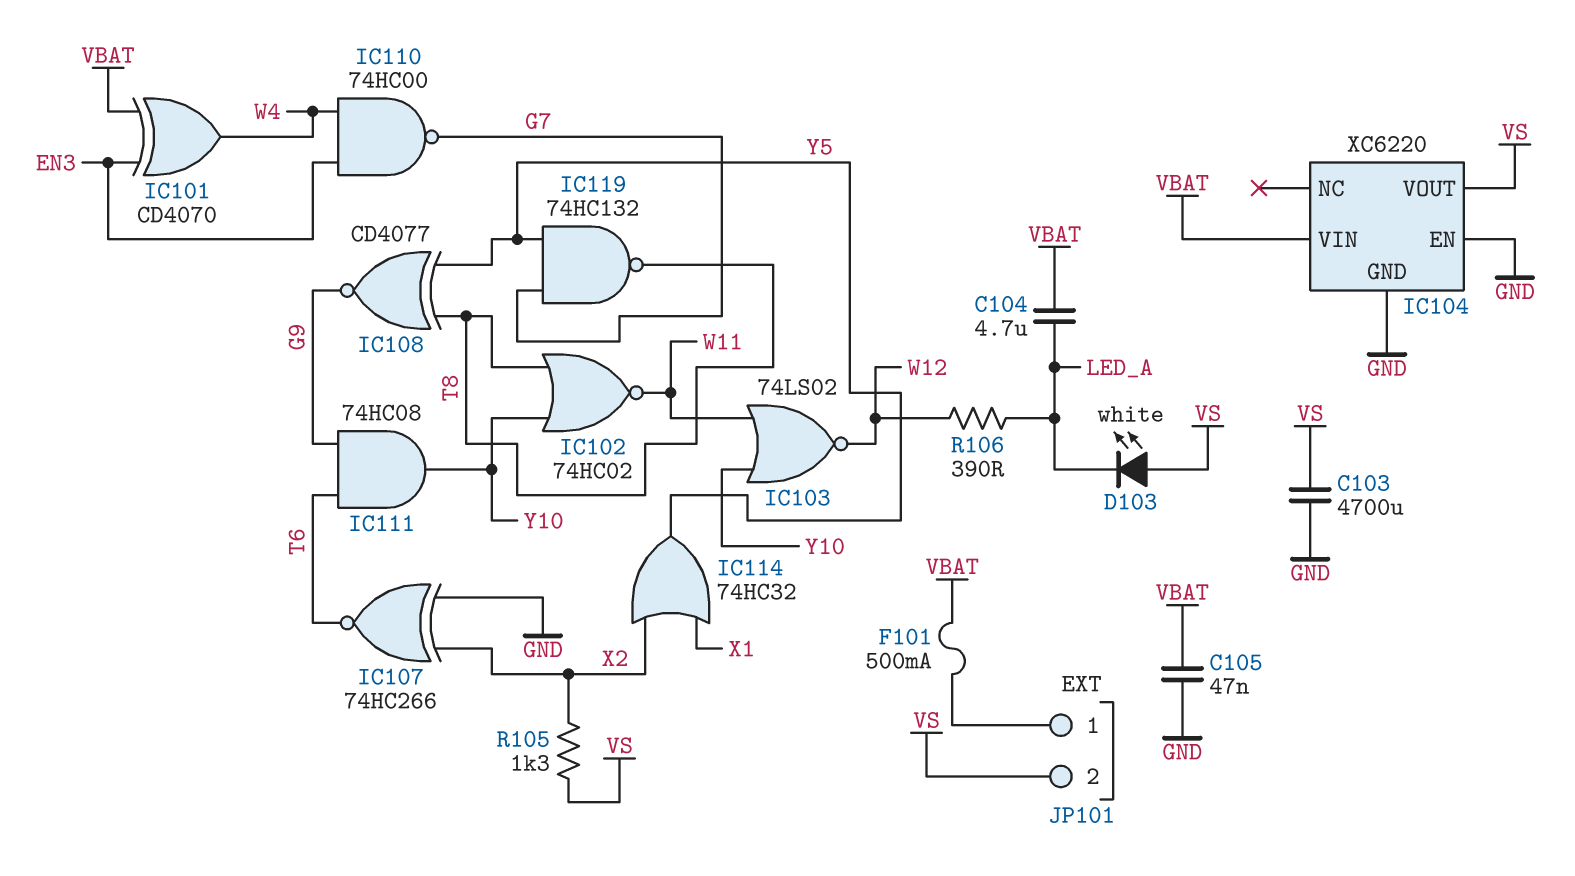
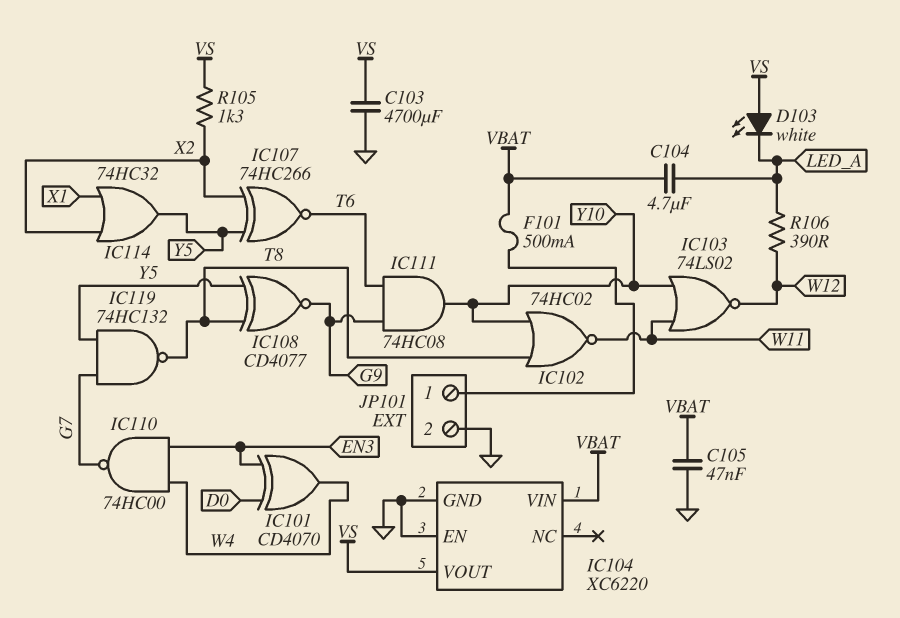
IC101: XOR CD4070 (in EN3, in VBAT, out W4) -> XOR CD4070 (in D0, in EN3, out W4)
IC107: XNOR 74HC266 (in GND, in X2, out T6) -> XNOR 74HC266 (in X2, in Y5, out T6)
JP101 pin 2: VS -> GND

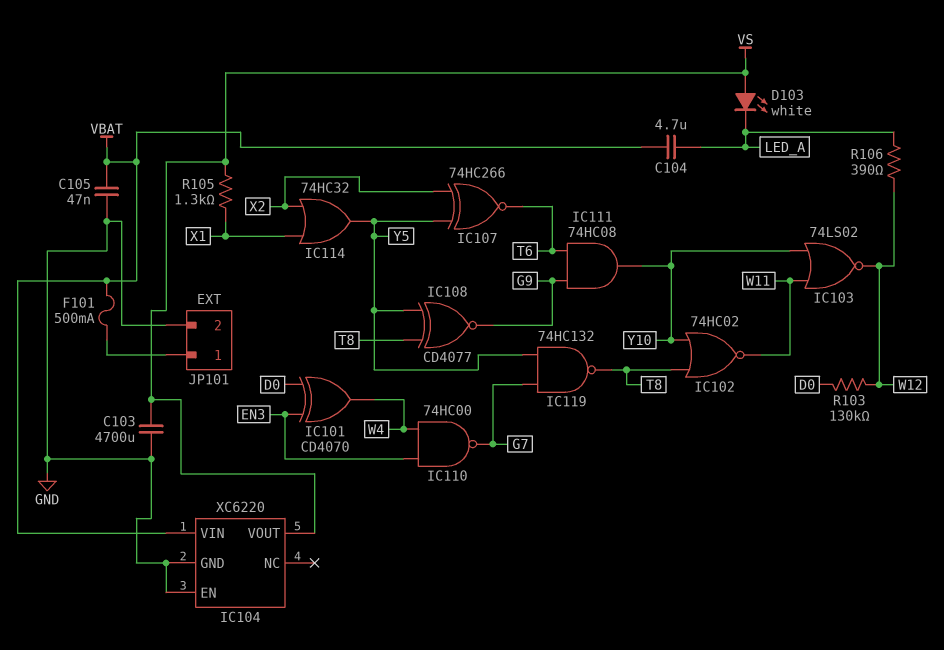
R103: none -> 130k (D0, W12)
R105: 1.3k (VS, X2) -> 1.3k (VS, X1)

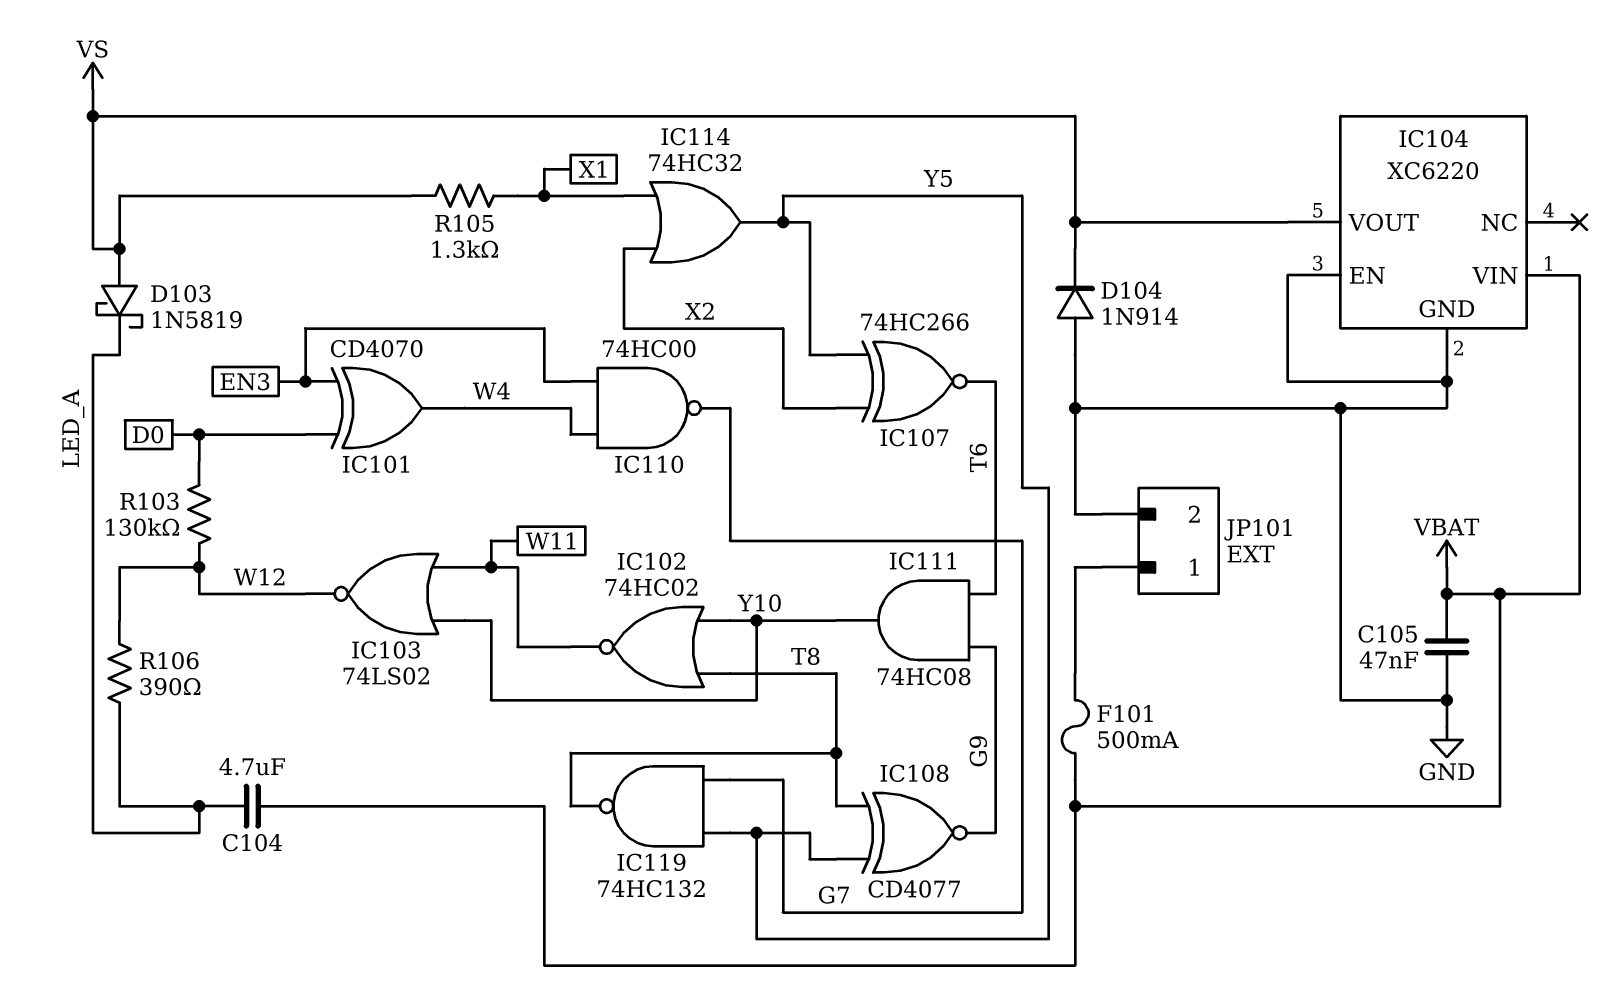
C103: 4700uF (GND, VS) -> none
D103: LED white (A VS, K LED_A) -> schottky 1N5819 (A VS, K LED_A)
D104: none -> diode 1N914 (A GND, K VS)

